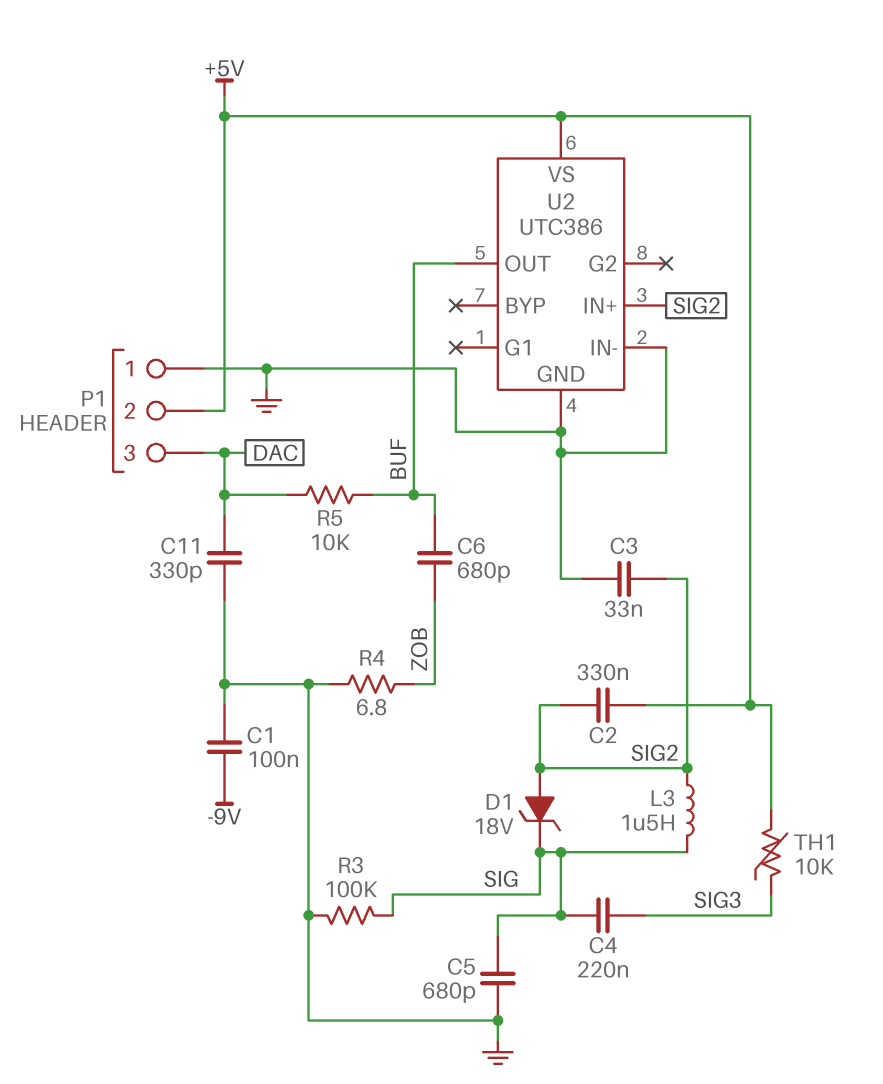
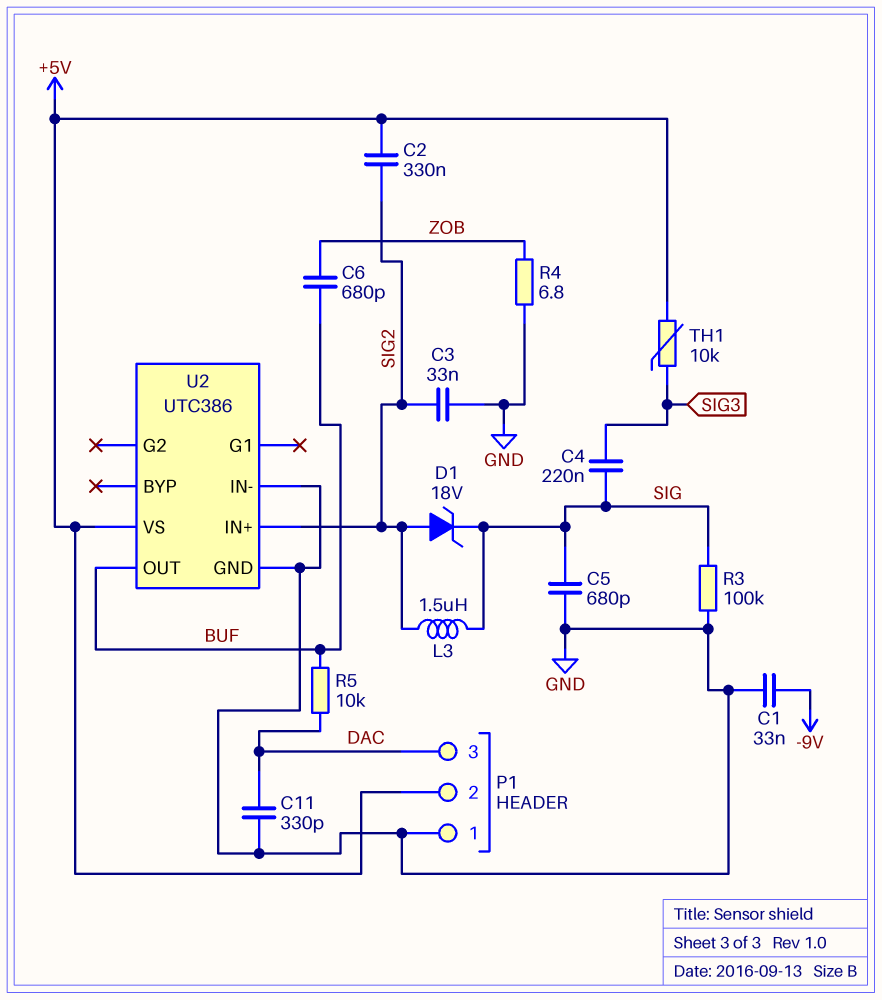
C1: 100nF (-9V, GND) -> 33nF (-9V, GND)

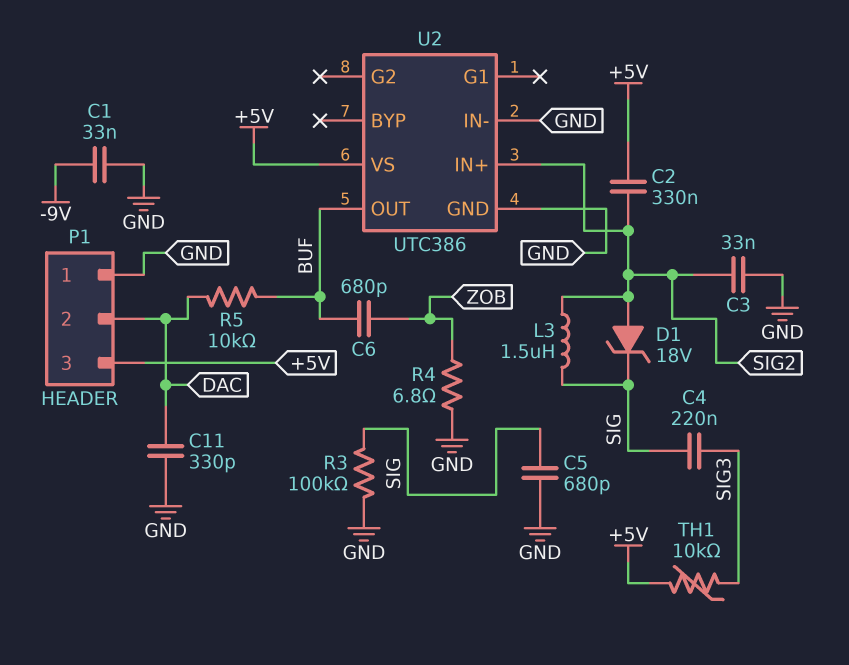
P1 pin 2: +5V -> DAC
P1 pin 3: DAC -> +5V

